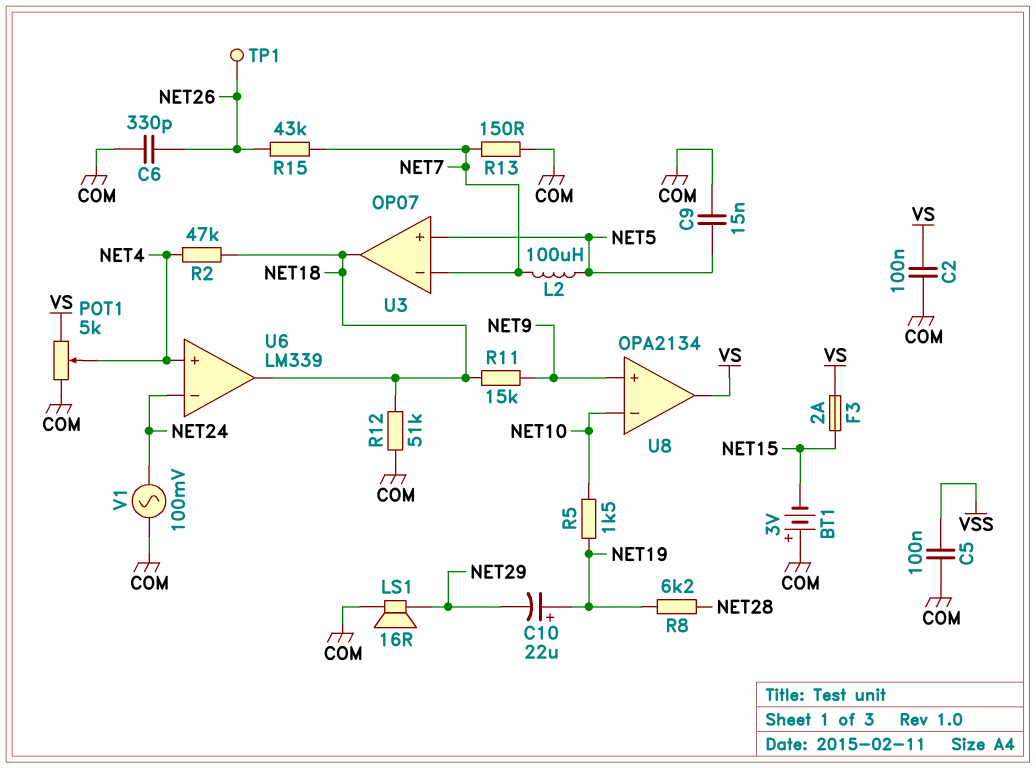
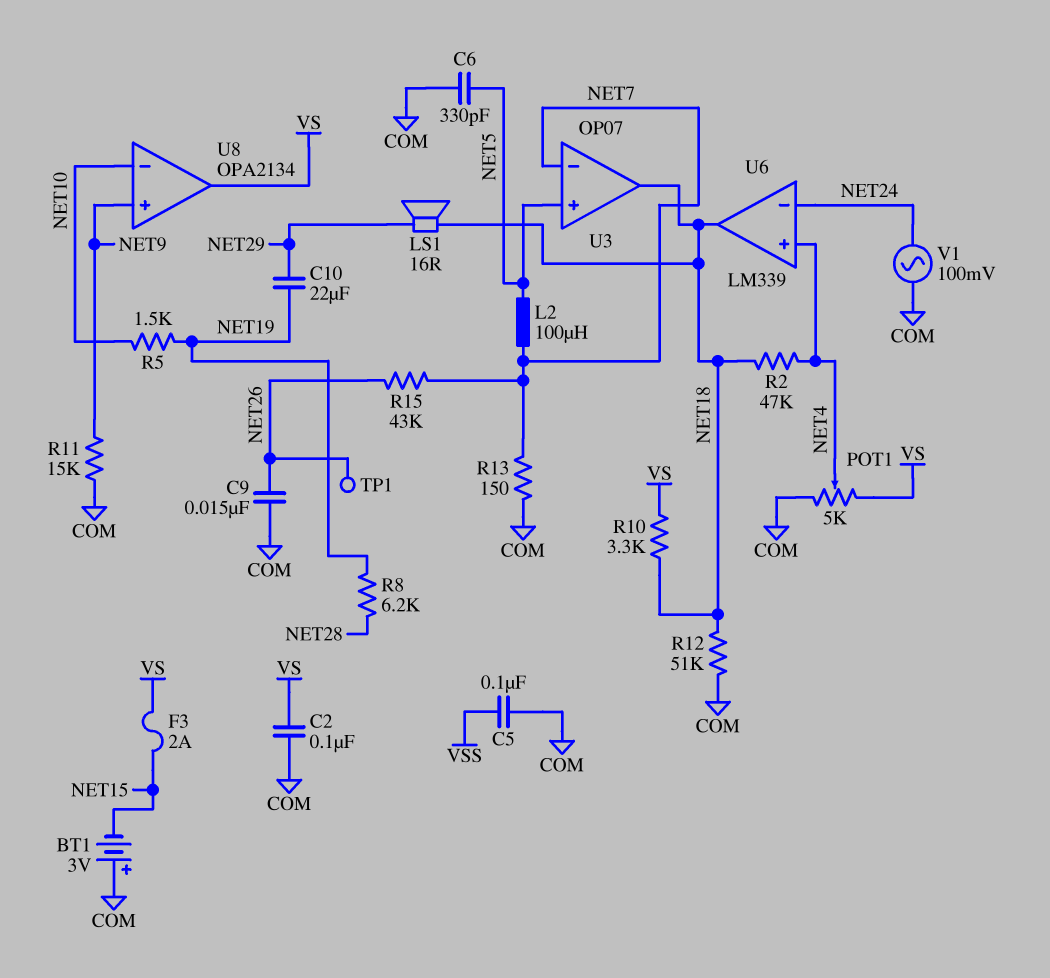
C6: 330pF (COM, NET26) -> 330pF (COM, NET5)
C9: 15nF (COM, NET5) -> 15nF (COM, NET26)
C10: 22uF (plus NET19, minus NET29) -> 22uF (NET19, NET29)
LS1: speaker 16R (COM, NET29) -> speaker 16R (NET18, NET29)
R10: none -> 3.3k (NET18, VS)
R11: 15k (NET9, NET18) -> 15k (COM, NET9)

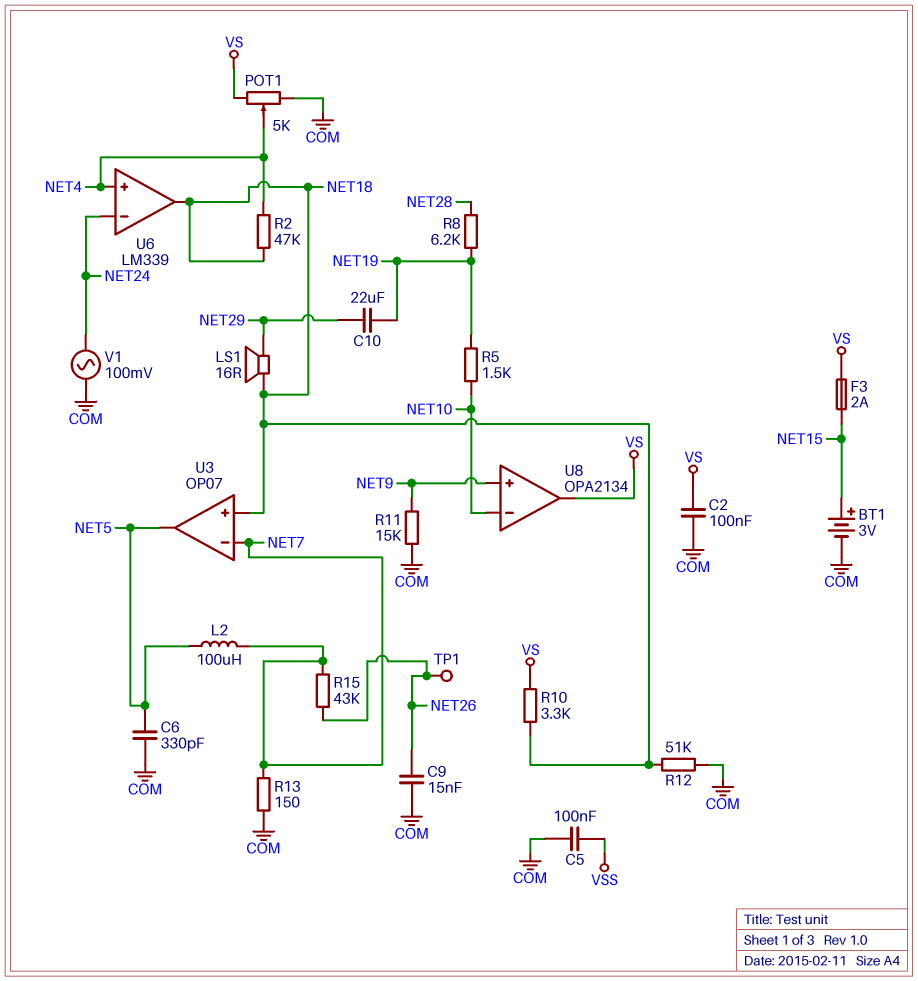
BT1: 3V (plus COM, minus NET15) -> 3V (plus NET15, minus COM)
U3 pin in+: NET5 -> NET18
U3 pin out: NET18 -> NET5

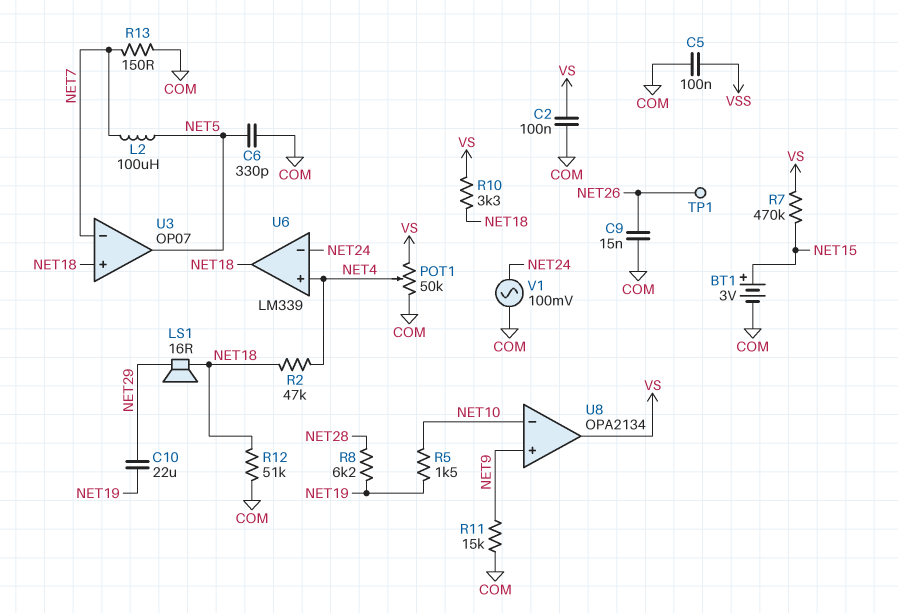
F3: 2A (NET15, VS) -> none
POT1: 5k (COM, VS, wiper NET4) -> 50k (COM, VS, wiper NET4)
R7: none -> 470k (NET15, VS)
R15: 43k (NET7, NET26) -> none

